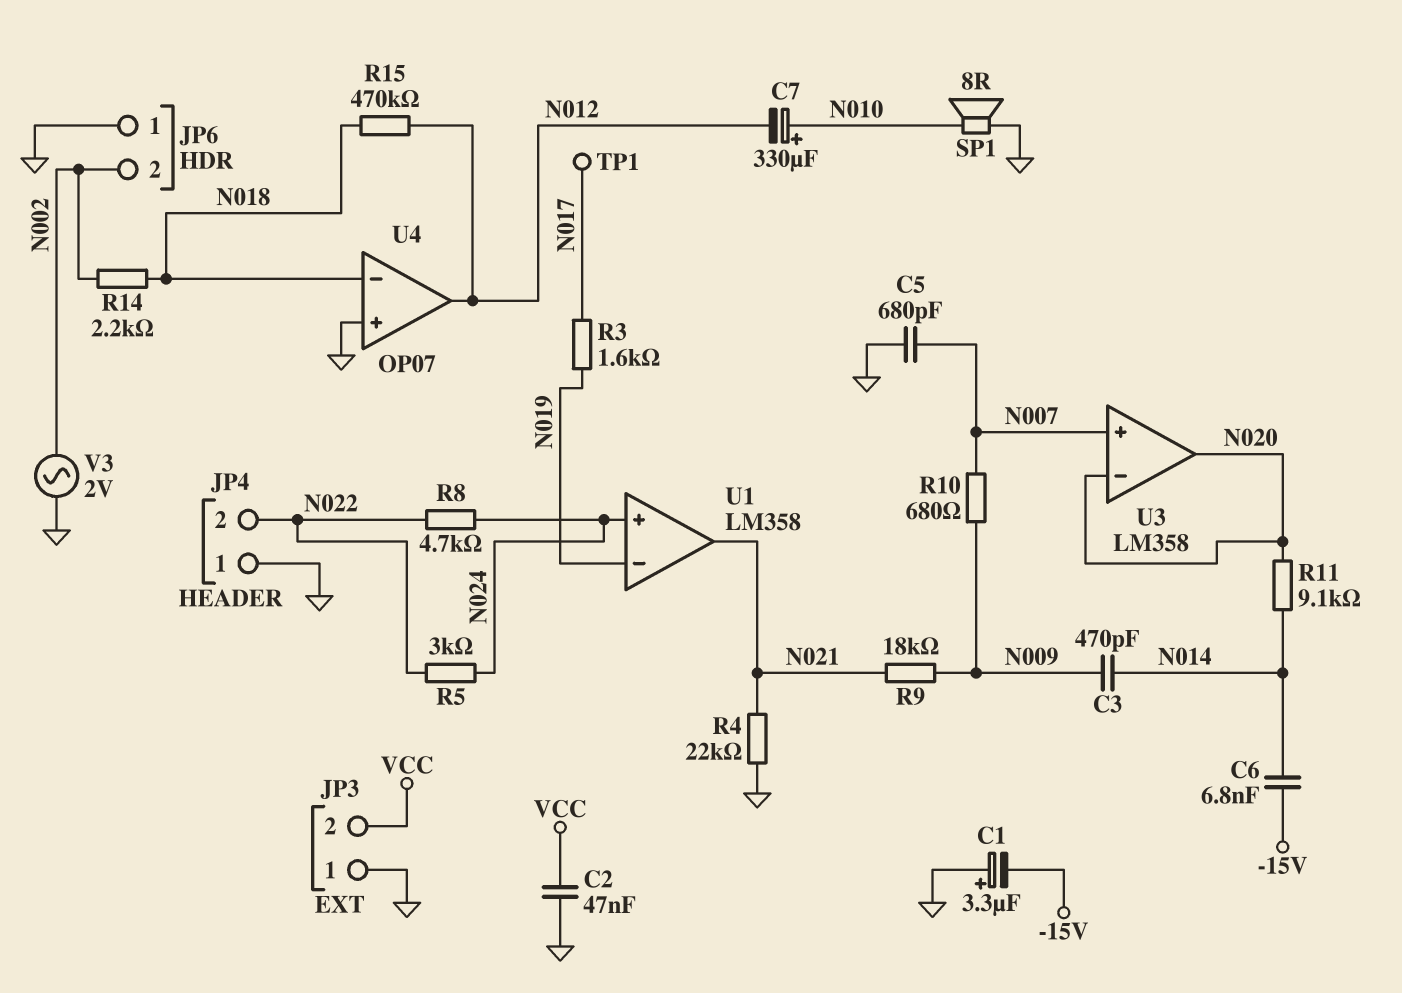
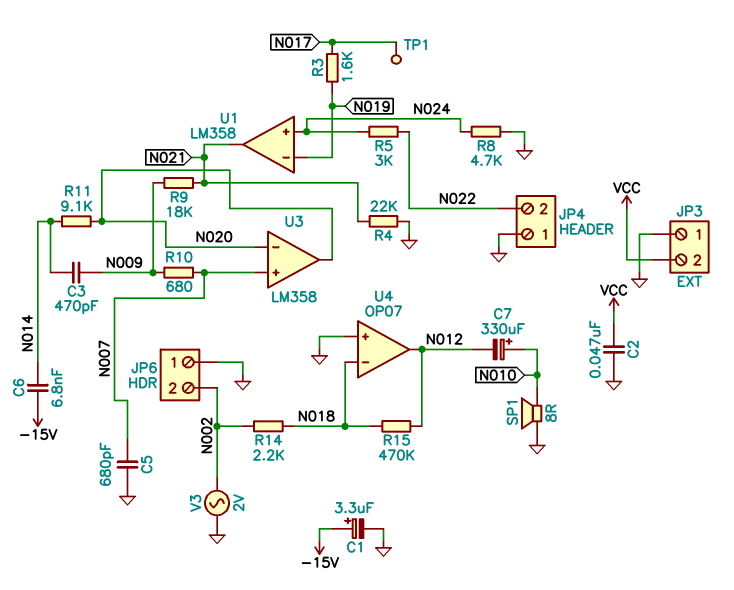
C1: 3.3uF (plus GND, minus -15V) -> 3.3uF (plus -15V, minus GND)
R8: 4.7k (N022, N024) -> 4.7k (GND, N024)

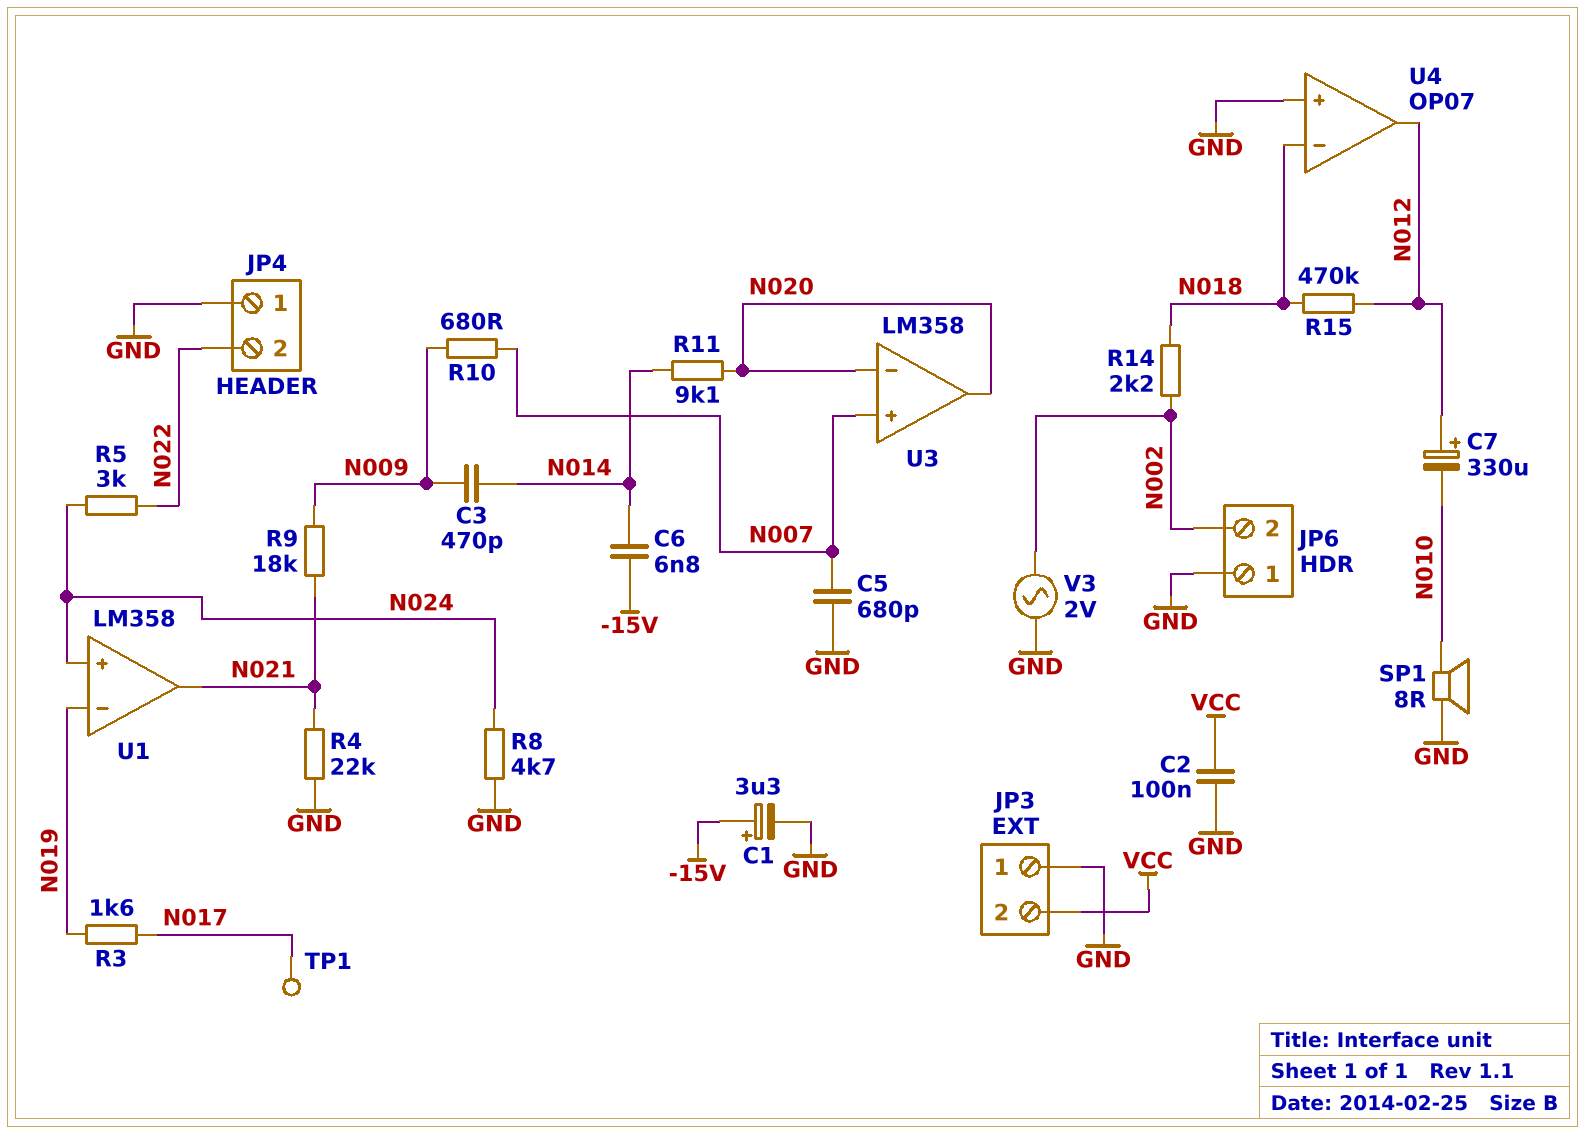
C2: 47nF (GND, VCC) -> 100nF (GND, VCC)
C7: 330uF (plus N010, minus N012) -> 330uF (plus N012, minus N010)

